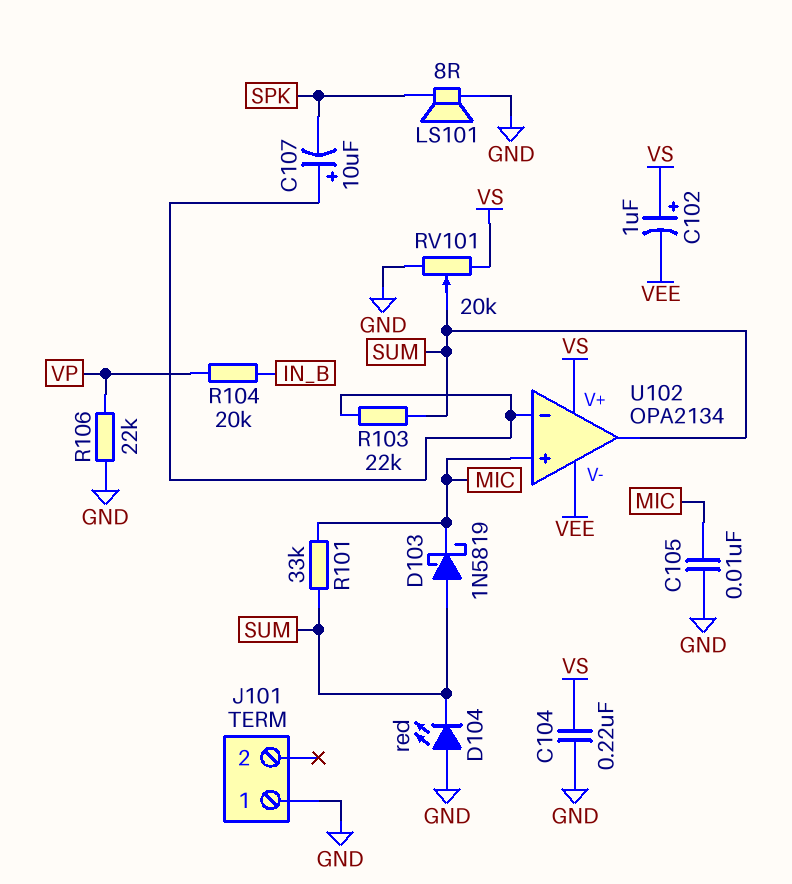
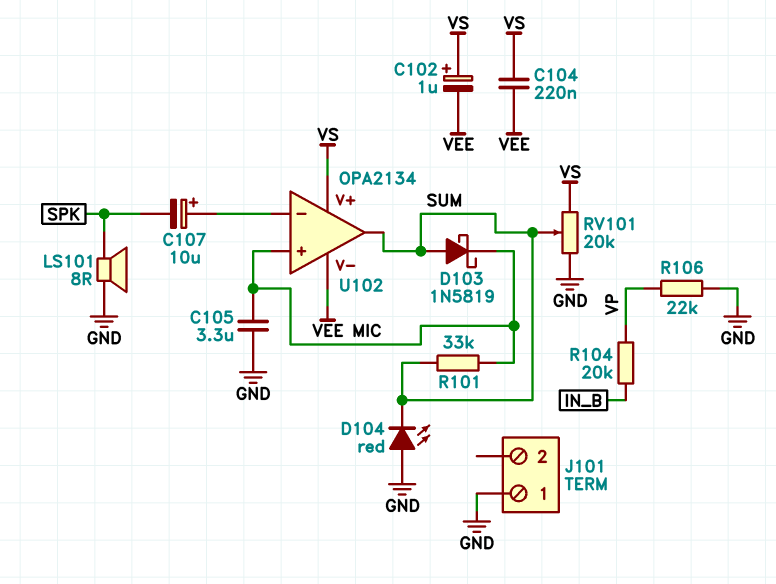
C104: 220nF (GND, VS) -> 220nF (VEE, VS)
C105: 10nF (GND, MIC) -> 3.3uF (GND, MIC)
R103: 22k (SUM, U102/in-) -> none

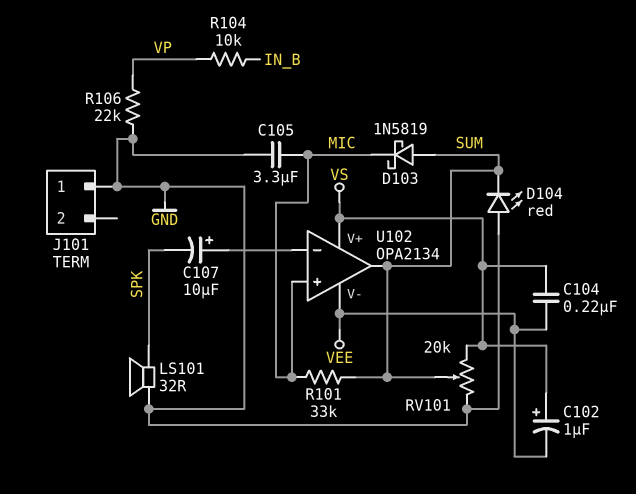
LS101: speaker 8R (GND, SPK) -> speaker 32R (GND, SPK)
R104: 20k (IN_B, VP) -> 10k (IN_B, VP)

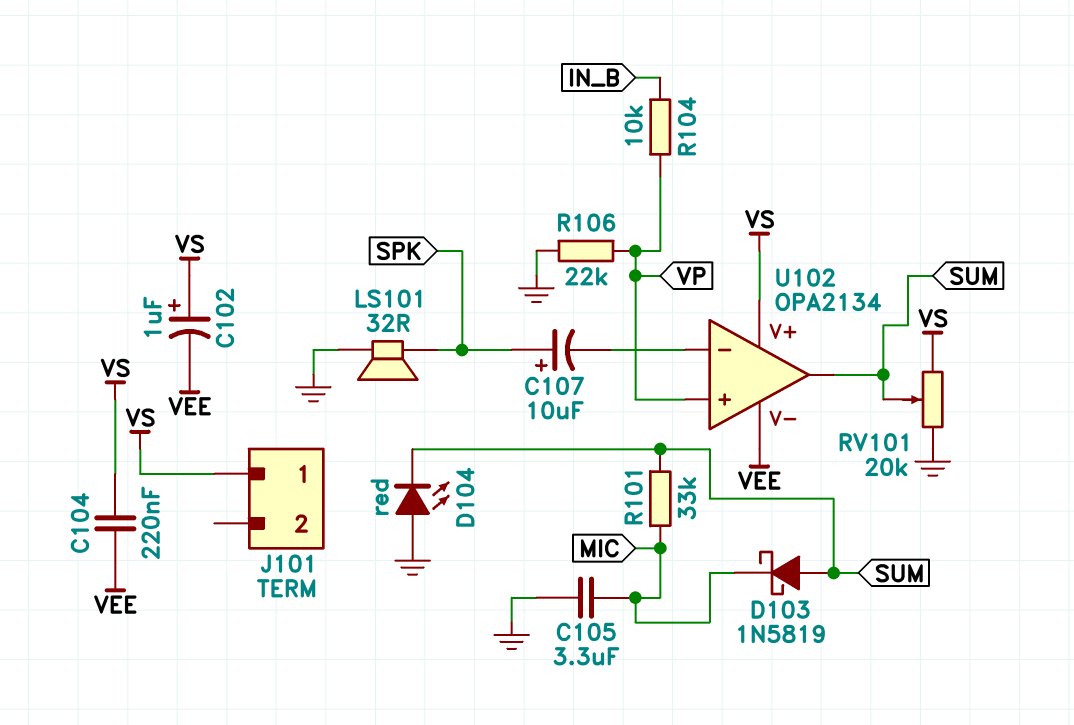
C107: 10uF (plus U102/in-, minus SPK) -> 10uF (plus SPK, minus U102/in-)
J101 pin 1: GND -> VS
U102 pin in+: MIC -> VP

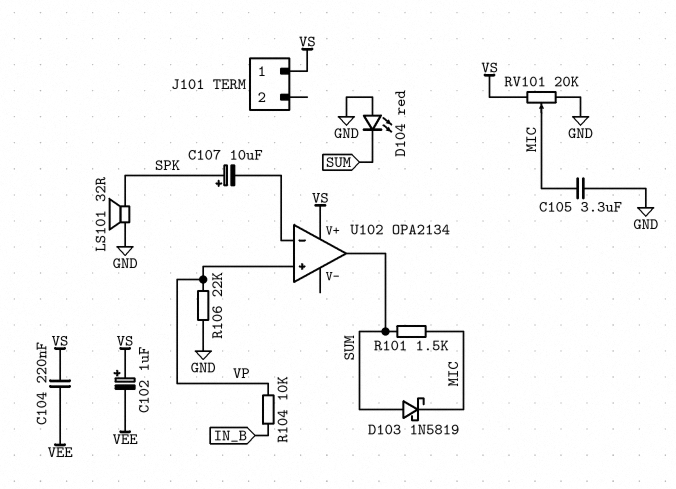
R101: 33k (MIC, SUM) -> 1.5k (MIC, SUM)
RV101: 20k (GND, VS, wiper SUM) -> 20k (GND, VS, wiper MIC)
U102 pin V-: VEE -> none

